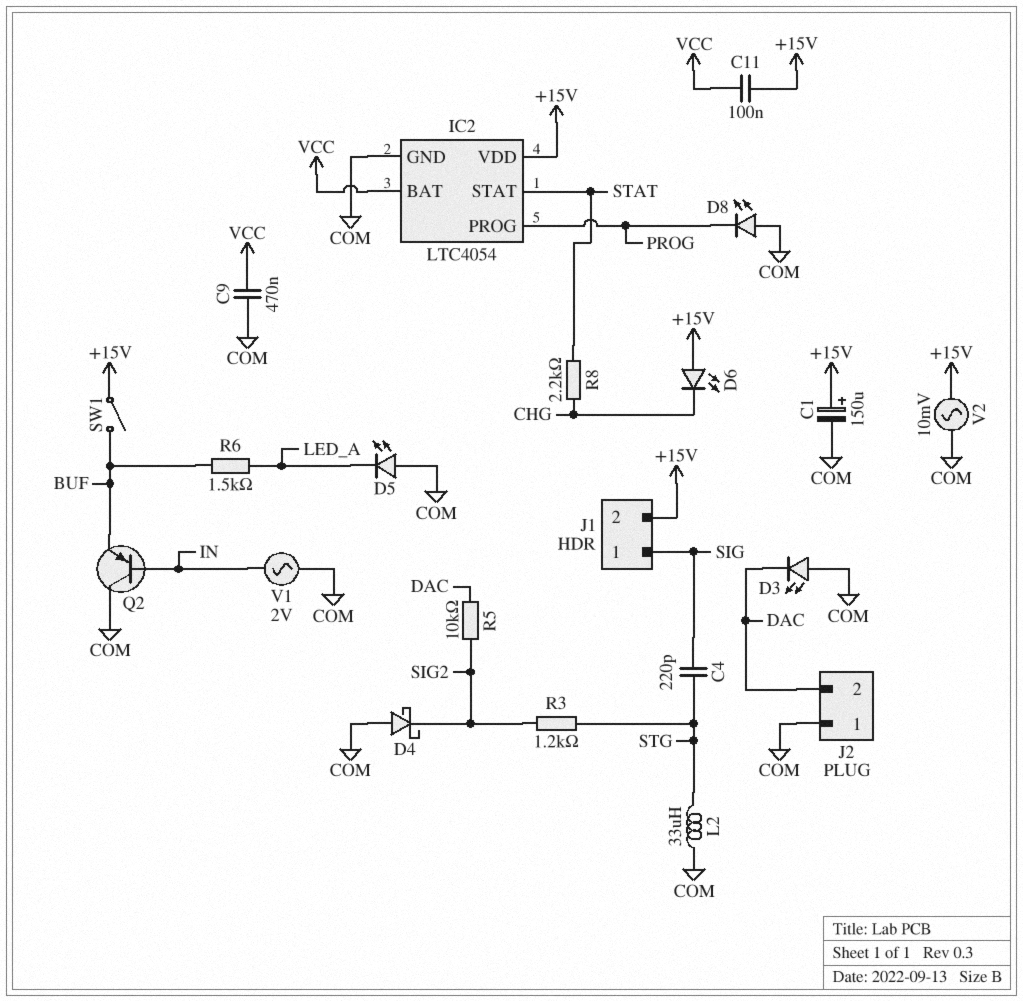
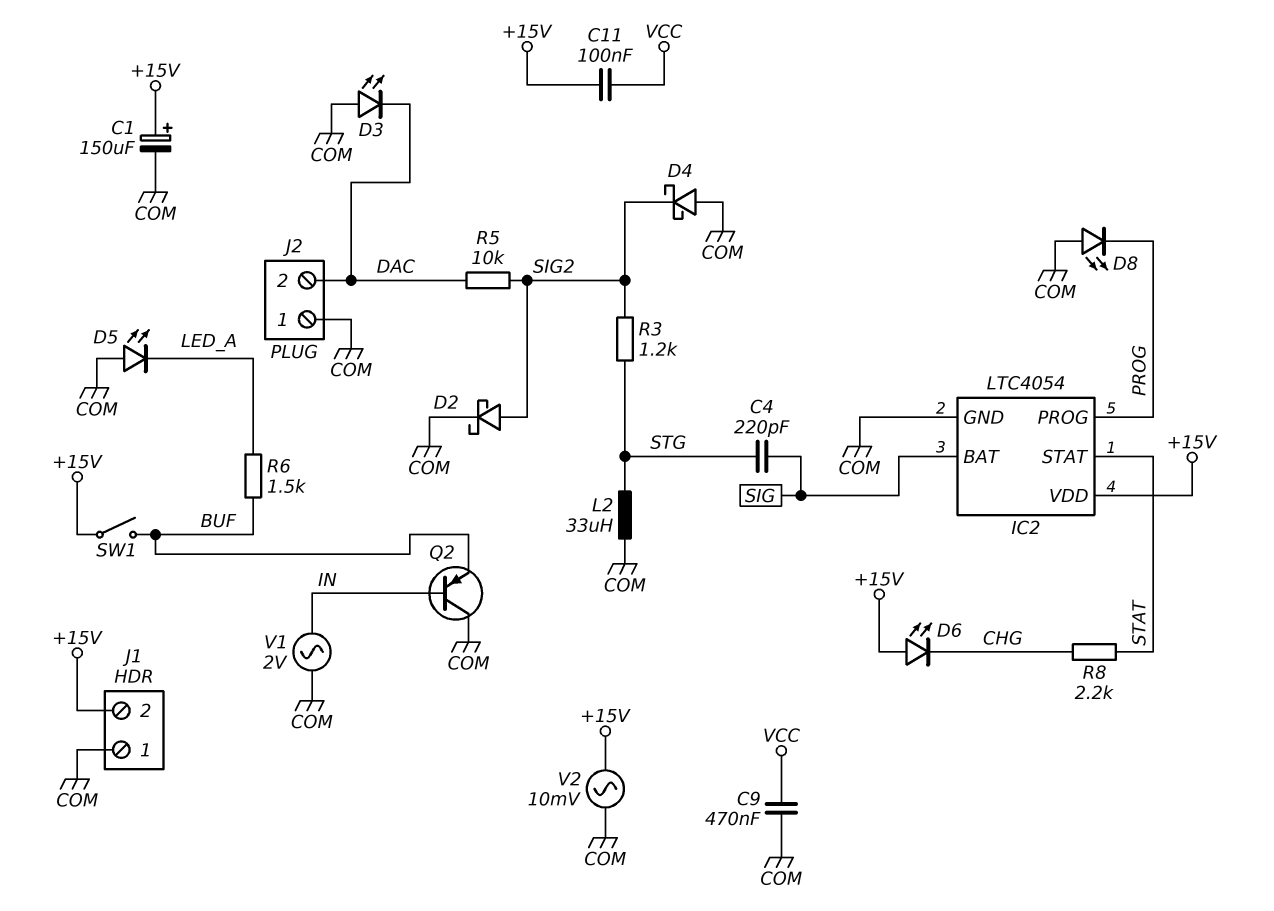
D2: none -> schottky (A SIG2, K COM)
IC2 pin BAT: VCC -> SIG
J1 pin 1: SIG -> COM

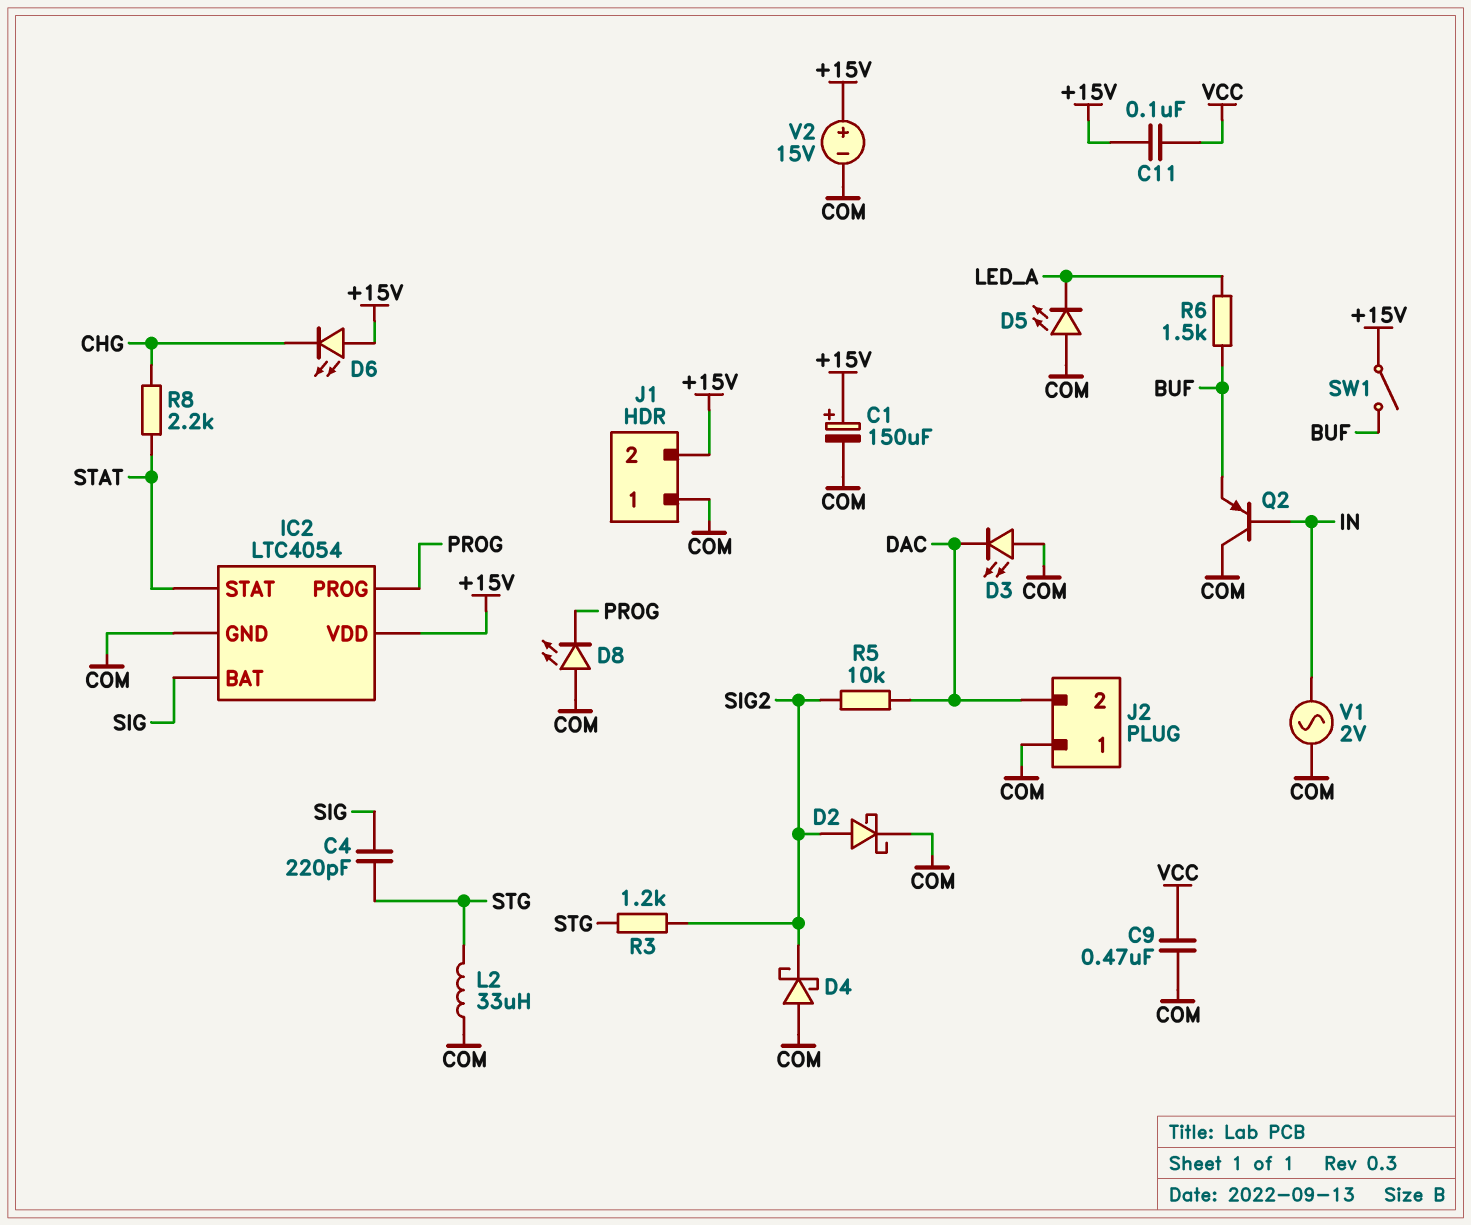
V2: AC 10mV (+15V, COM) -> 15V (plus +15V, minus COM)

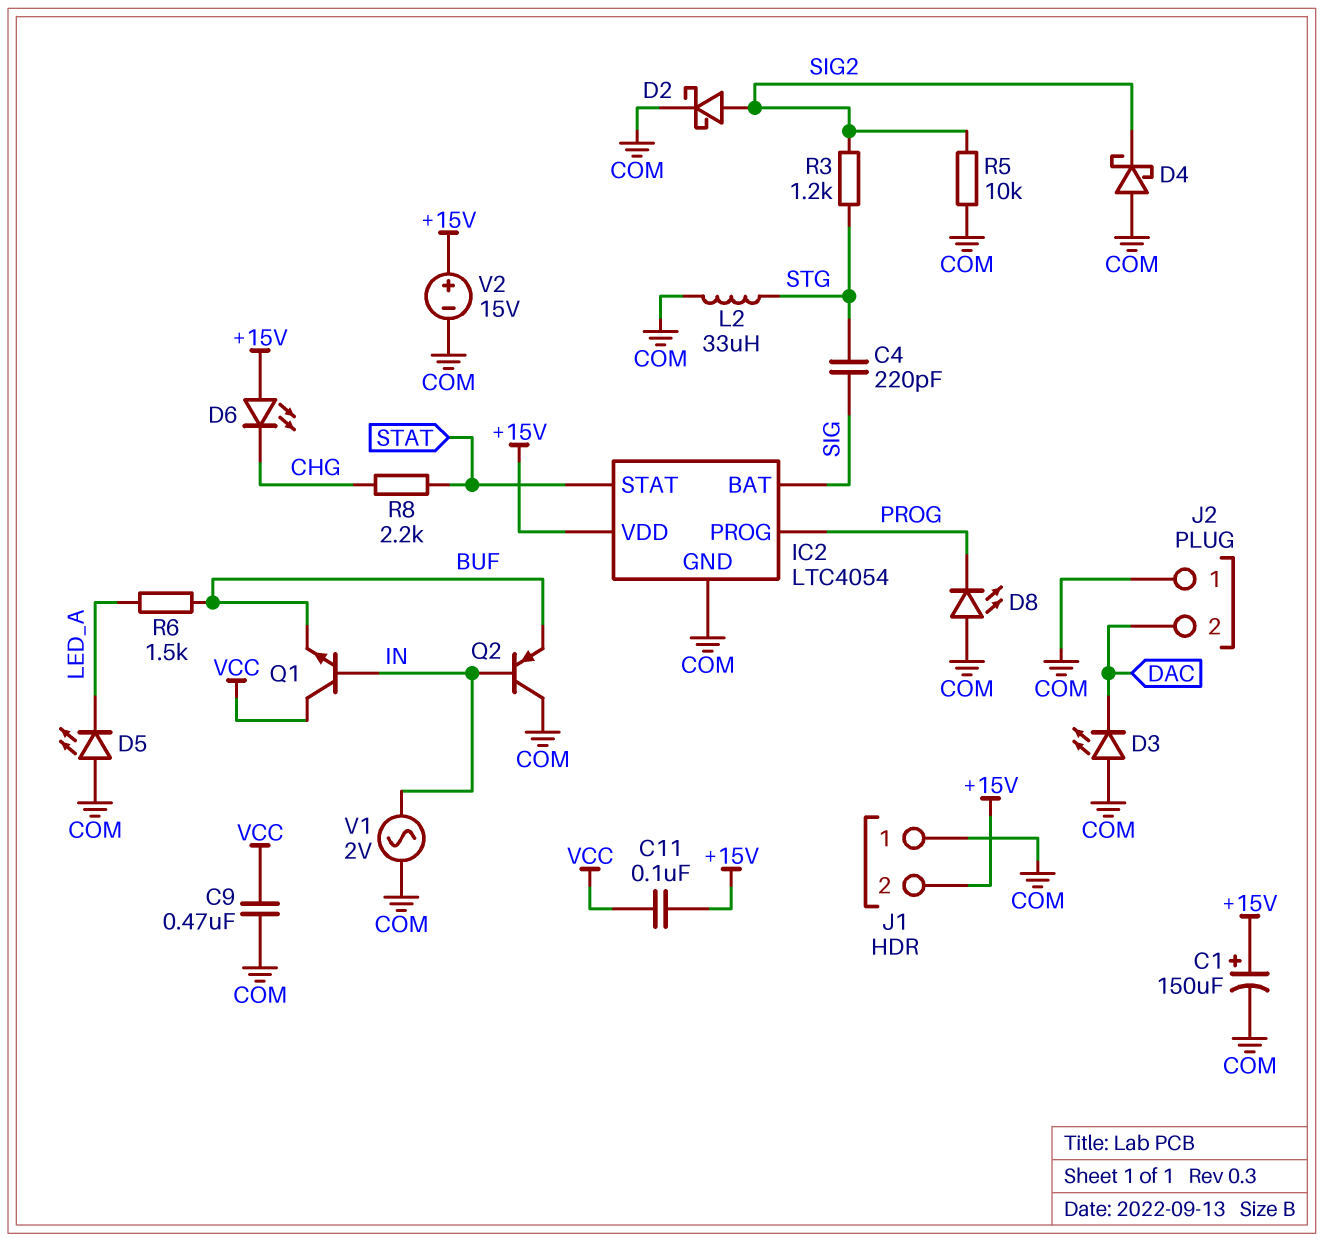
Q1: none -> NPN (B IN, C VCC, E BUF)
R5: 10k (DAC, SIG2) -> 10k (COM, SIG2)
SW1: switch (+15V, BUF) -> none

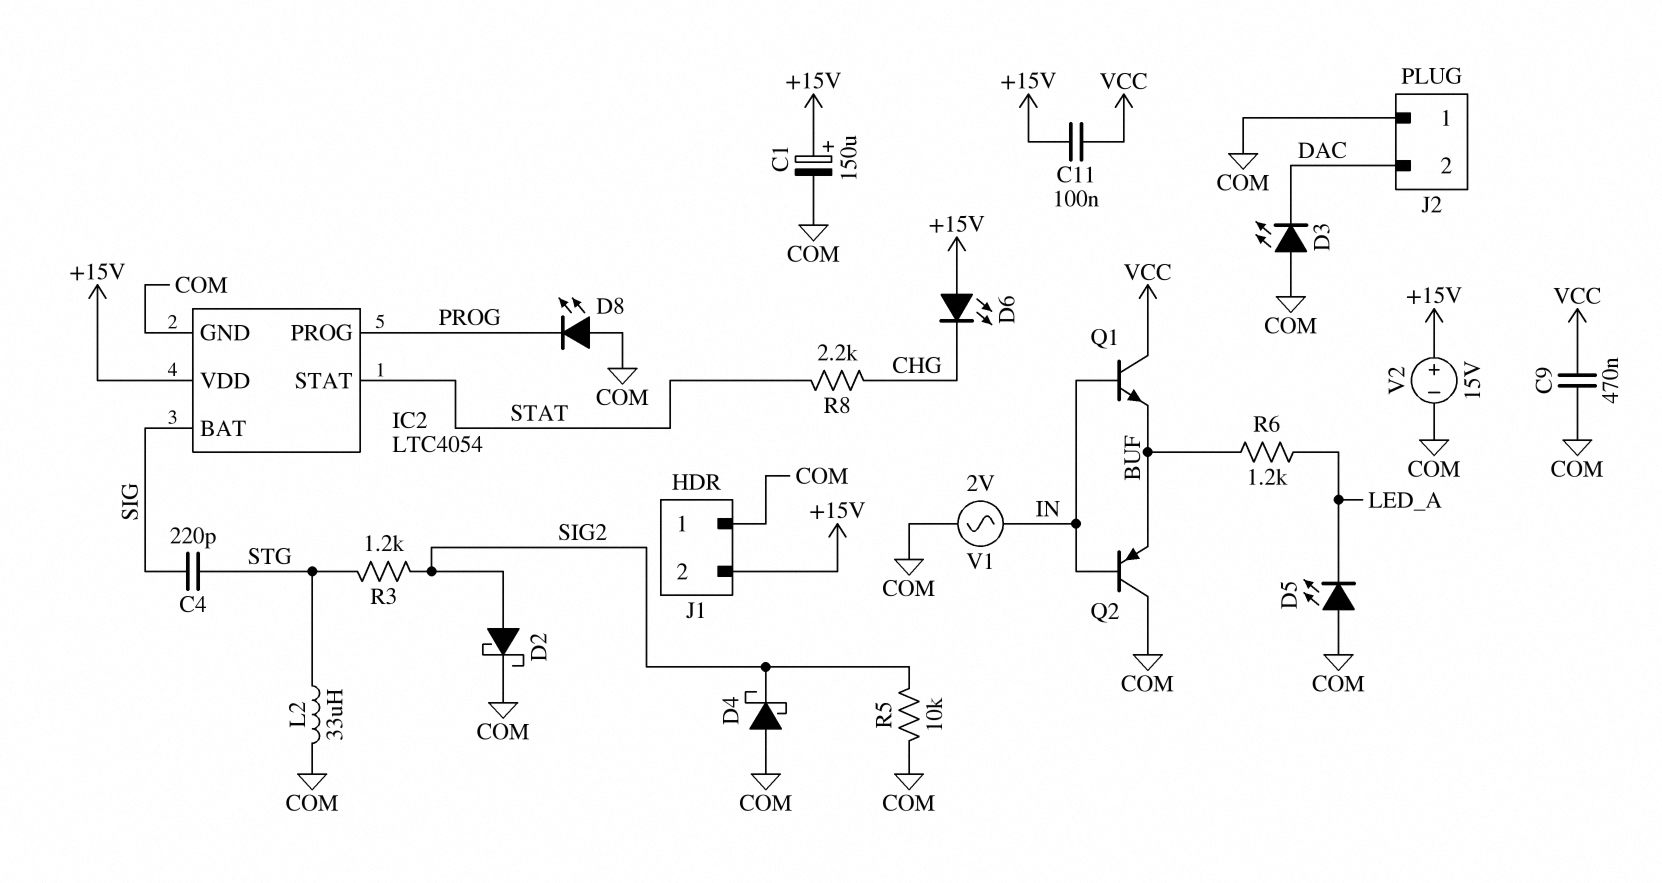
R6: 1.5k (BUF, LED_A) -> 1.2k (BUF, LED_A)

